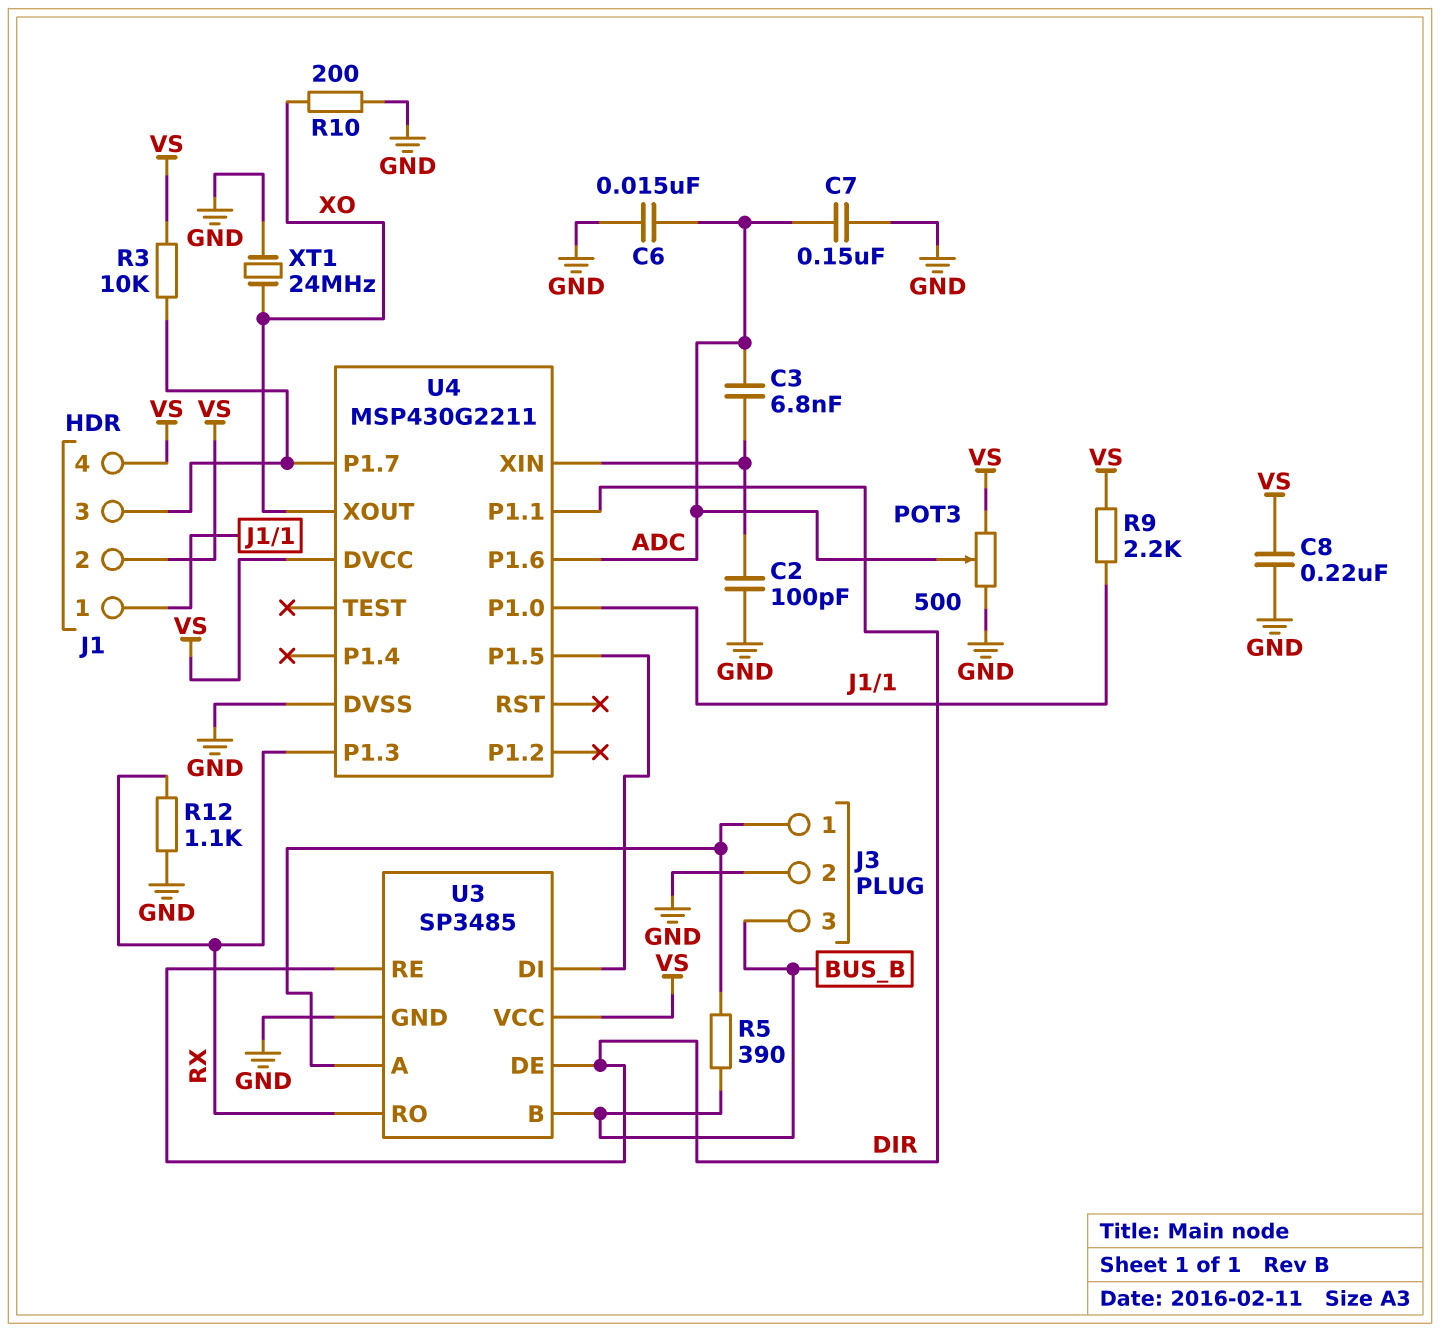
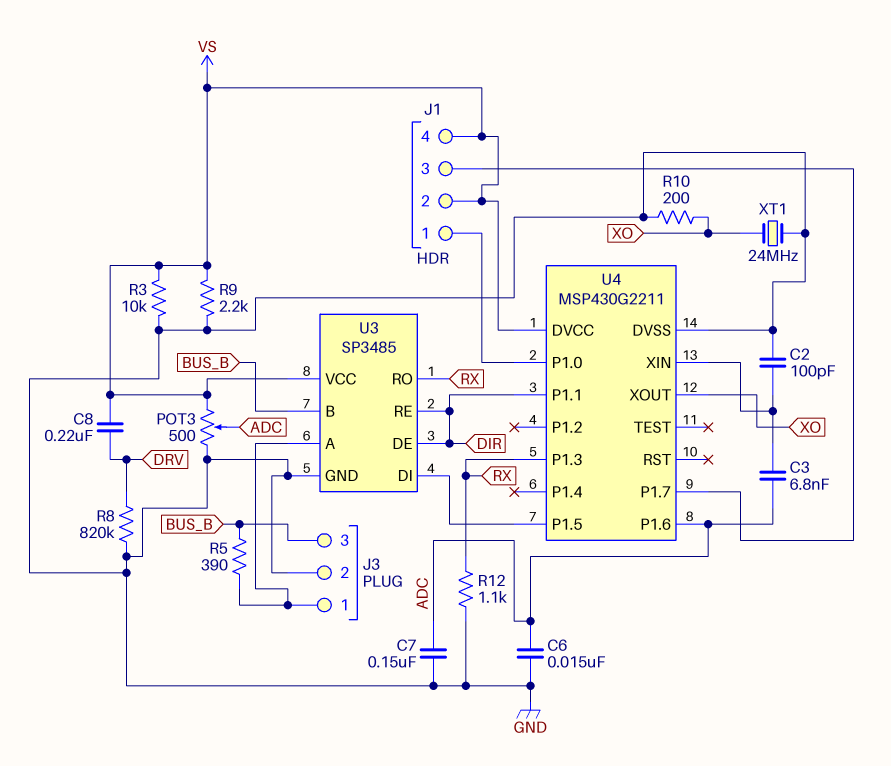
C8: 220nF (GND, VS) -> 220nF (DRV, VS)
R3: 10k (J1/3, VS) -> 10k (GND, VS)
R8: none -> 820k (DRV, GND)
R9: 2.2k (J1/1, VS) -> 2.2k (GND, VS)

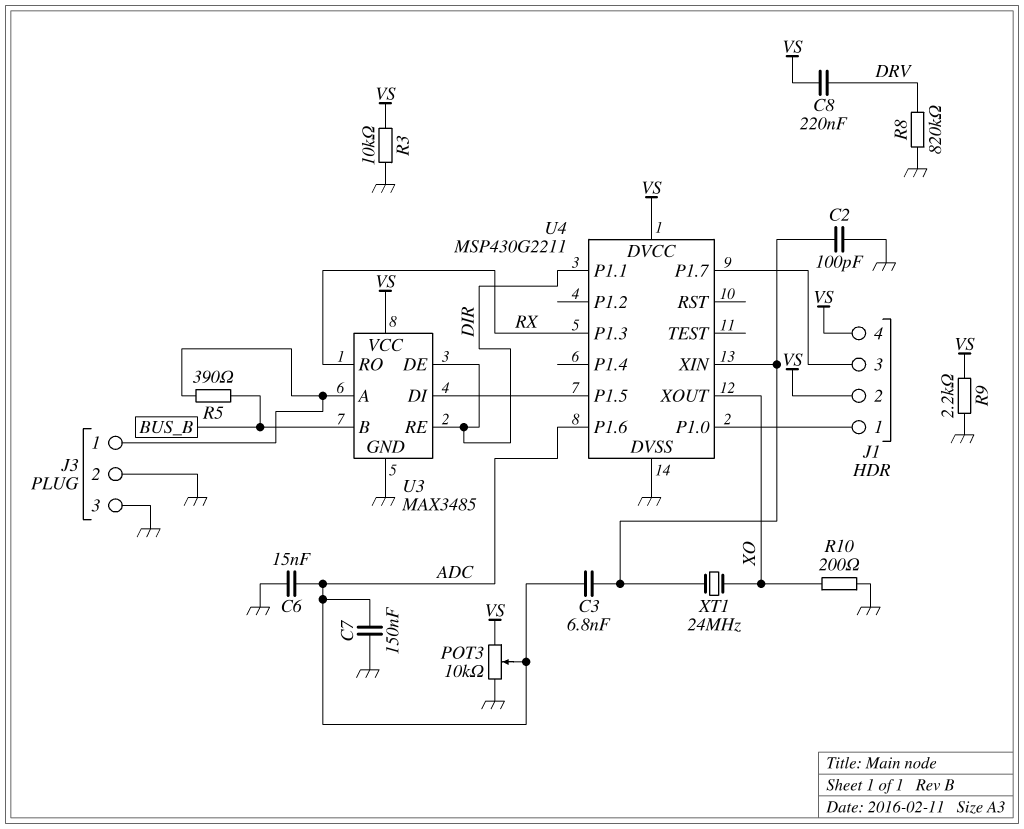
J3 pin 3: BUS_B -> GND
POT3: 500 (GND, VS, wiper ADC) -> 10k (GND, VS, wiper ADC)
R12: 1.1k (GND, RX) -> none
U3: SP3485 -> MAX3485
XT1: 24MHz (GND, XO) -> 24MHz (U4/XIN, XO)

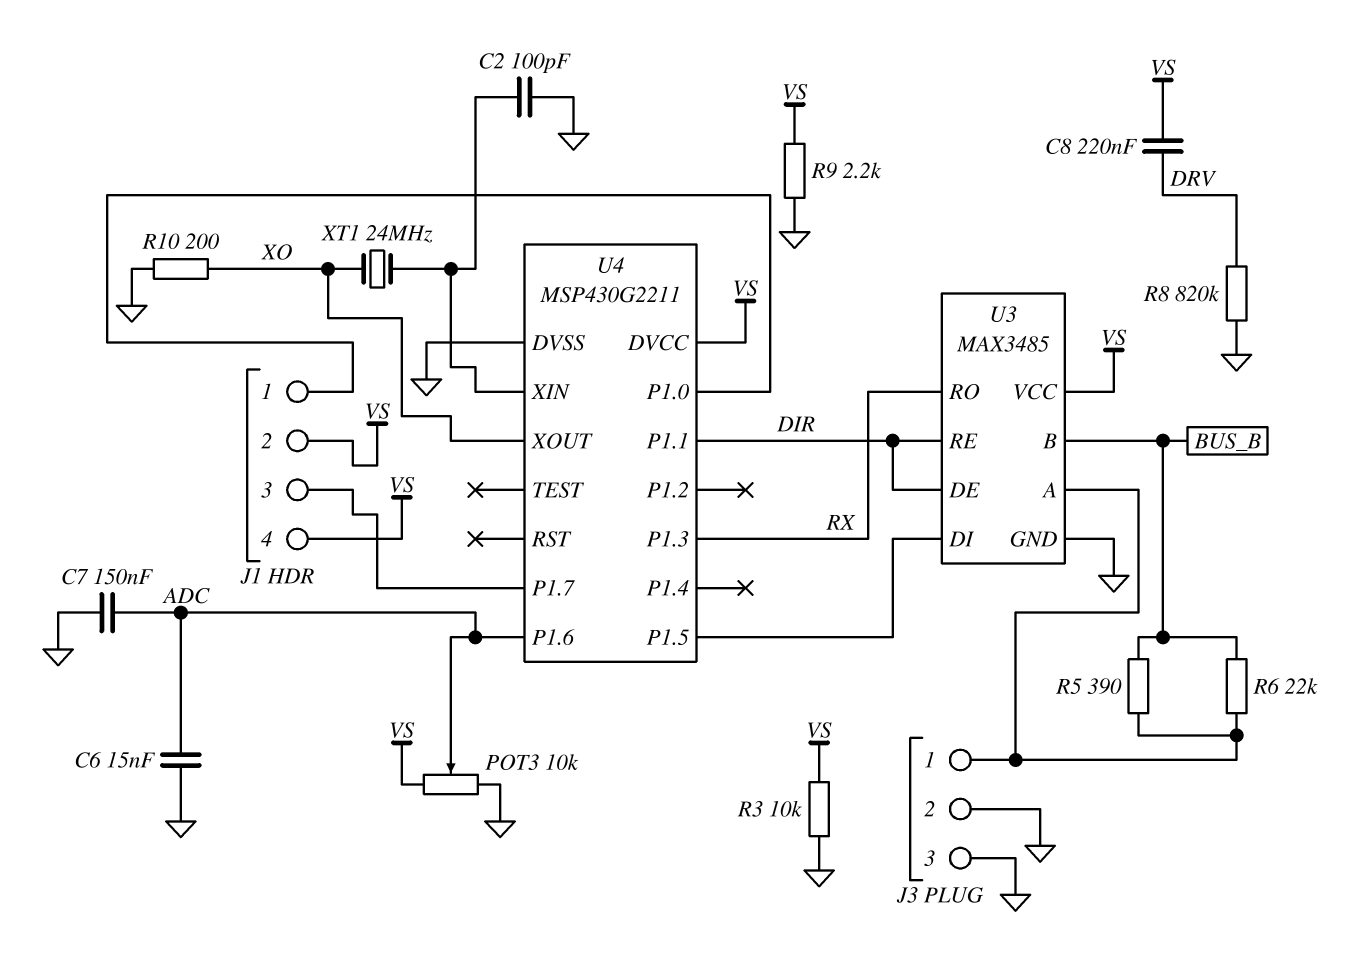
C3: 6.8nF (ADC, U4/XIN) -> none
R6: none -> 22k (BUS_B, J3/1)

